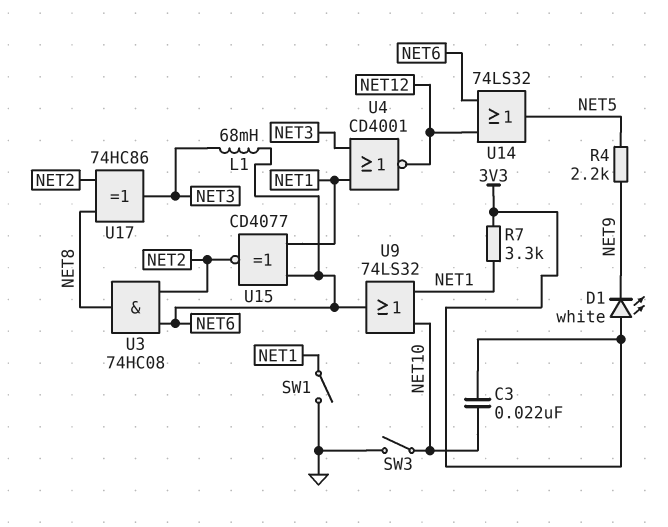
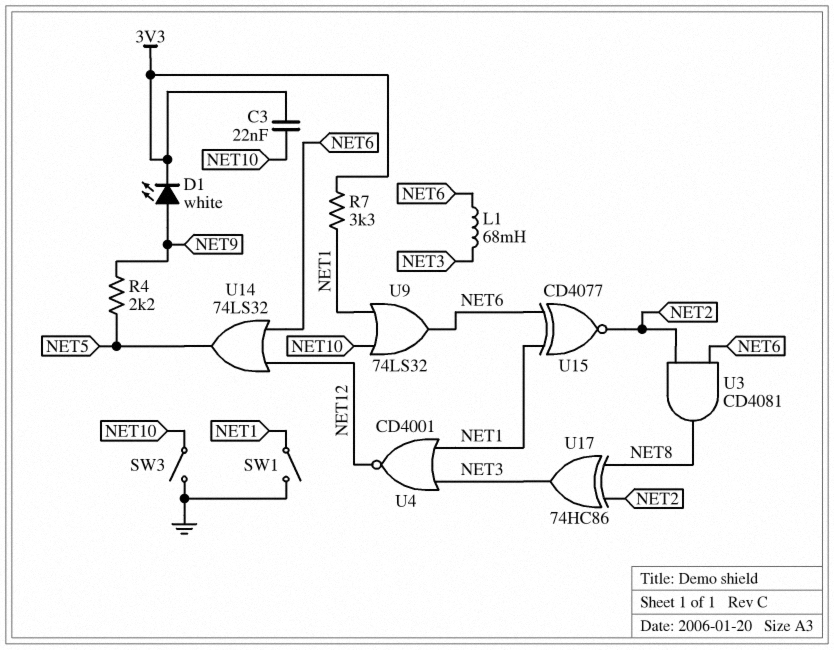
D1: LED white (A 3V3, K NET9) -> LED white (A NET9, K 3V3)
U3: AND 74HC08 (in NET2, in NET6, out NET8) -> AND CD4081 (in NET2, in NET6, out NET8)

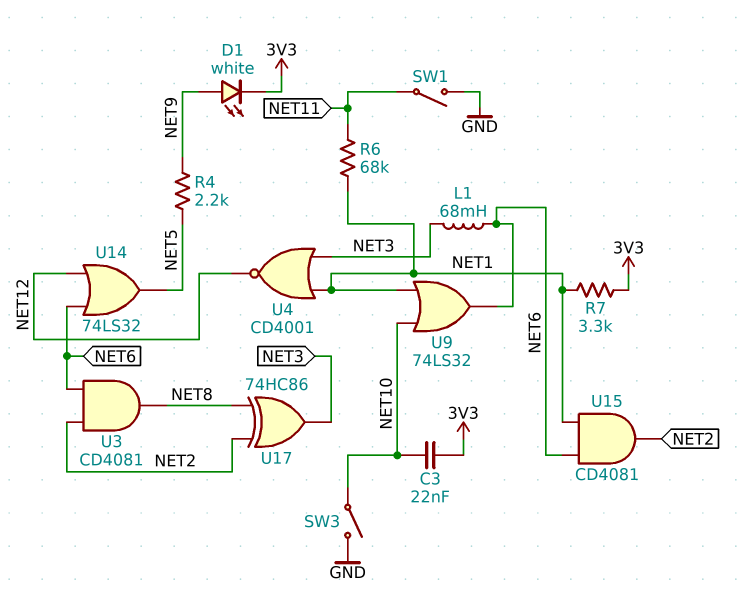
R6: none -> 68k (NET1, NET11)
SW1: switch (GND, NET1) -> switch (GND, NET11)
U15: XNOR CD4077 (in NET1, in NET6, out NET2) -> AND CD4081 (in NET1, in NET6, out NET2)

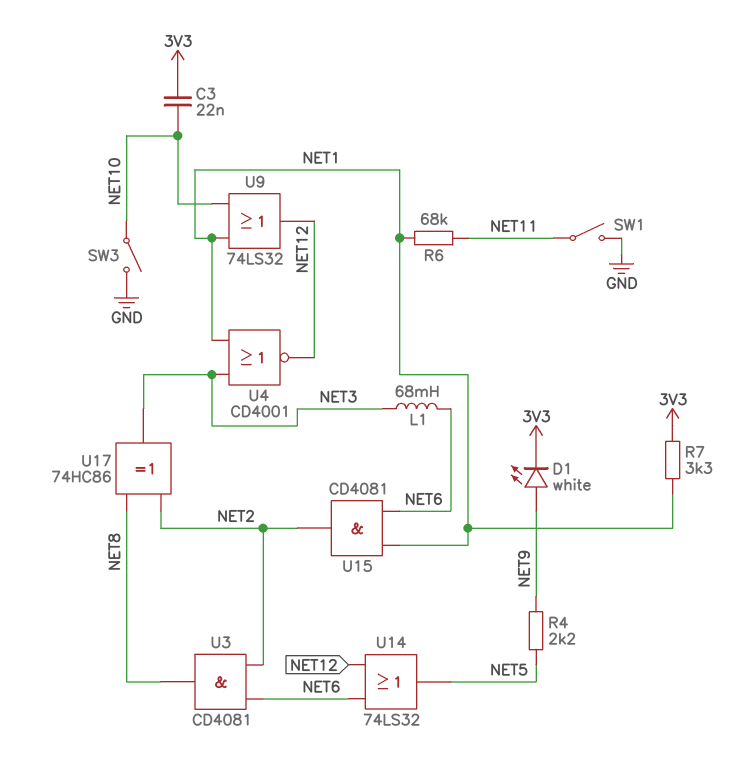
U9: OR 74LS32 (in NET1, in NET10, out NET6) -> OR 74LS32 (in NET1, in NET10, out NET12)

